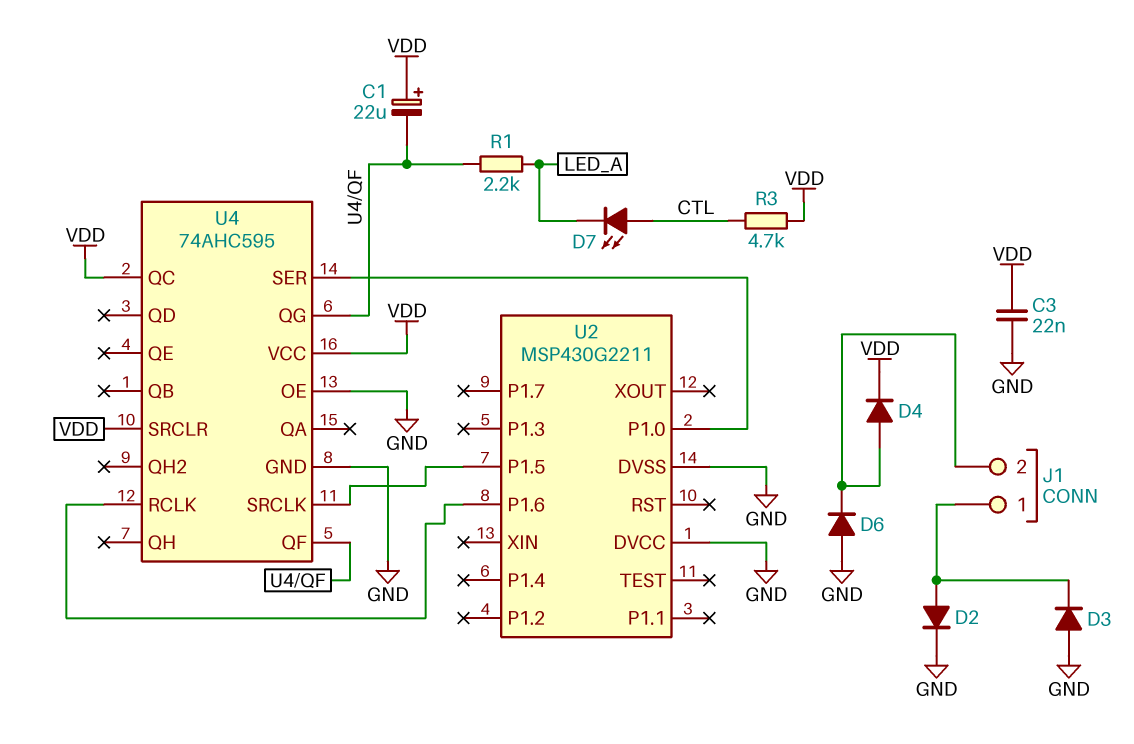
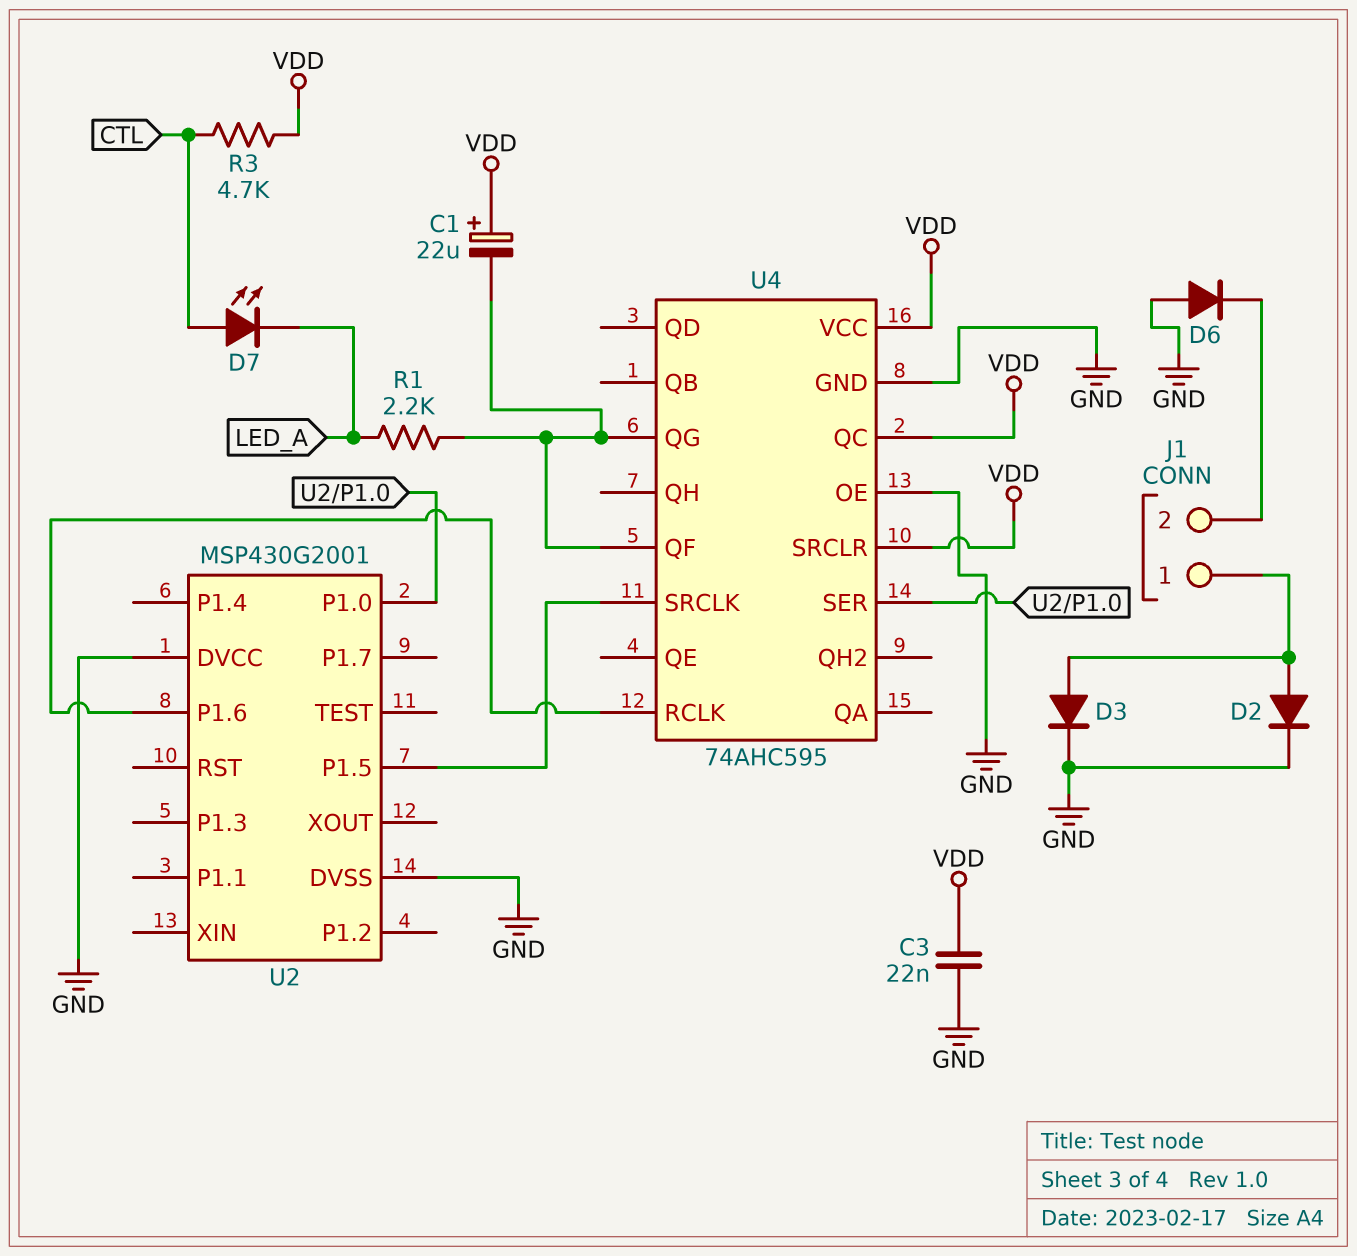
D3: diode (A GND, K J1/1) -> diode (A J1/1, K GND)
D4: diode (A J1/2, K VDD) -> none
U2: MSP430G2211 -> MSP430G2001

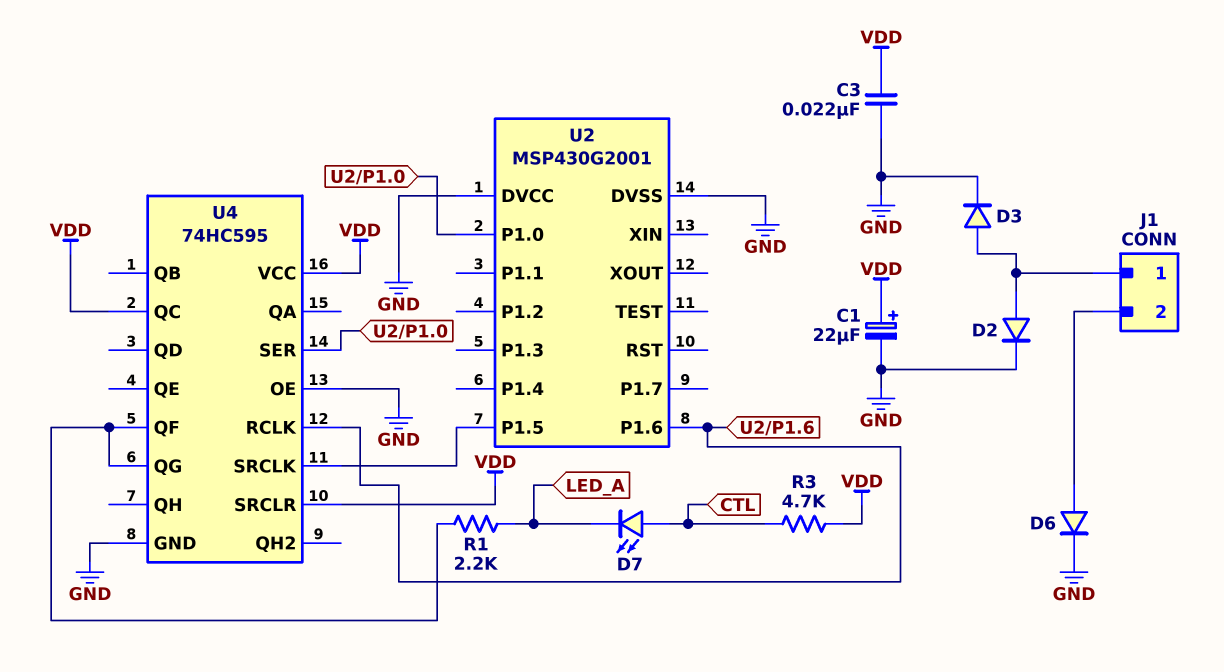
C1: 22uF (plus VDD, minus U4/QF) -> 22uF (plus VDD, minus GND)
D6: diode (A GND, K J1/2) -> diode (A J1/2, K GND)
U4: 74AHC595 -> 74HC595

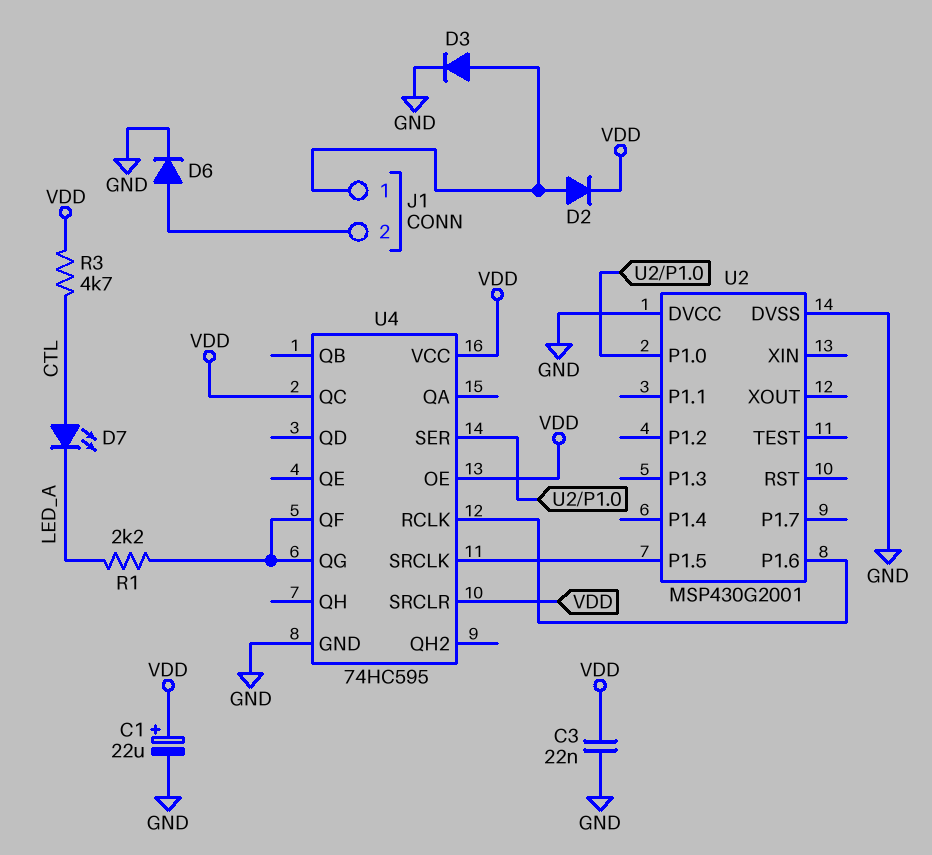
D2: diode (A J1/1, K GND) -> diode (A J1/1, K VDD)
U4 pin OE: GND -> VDD

